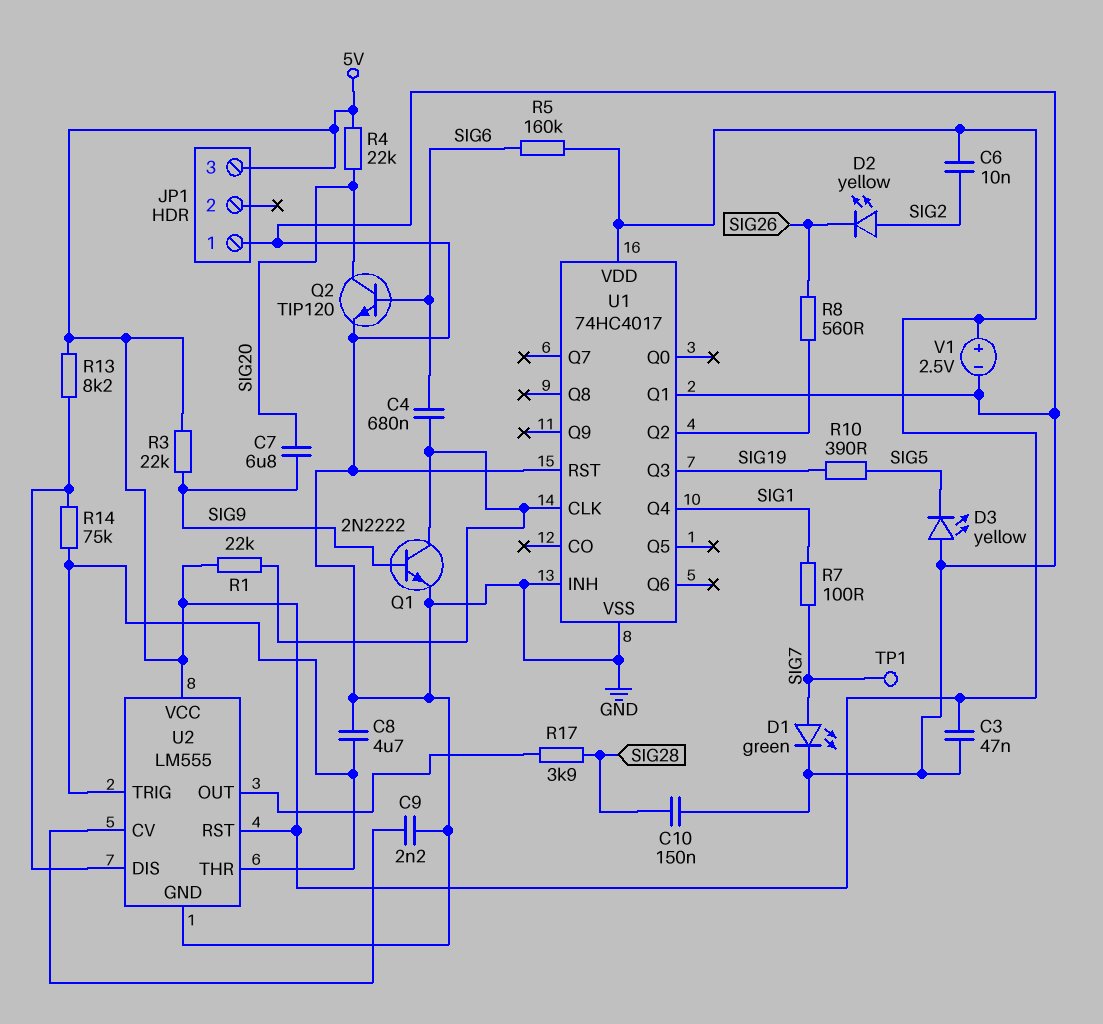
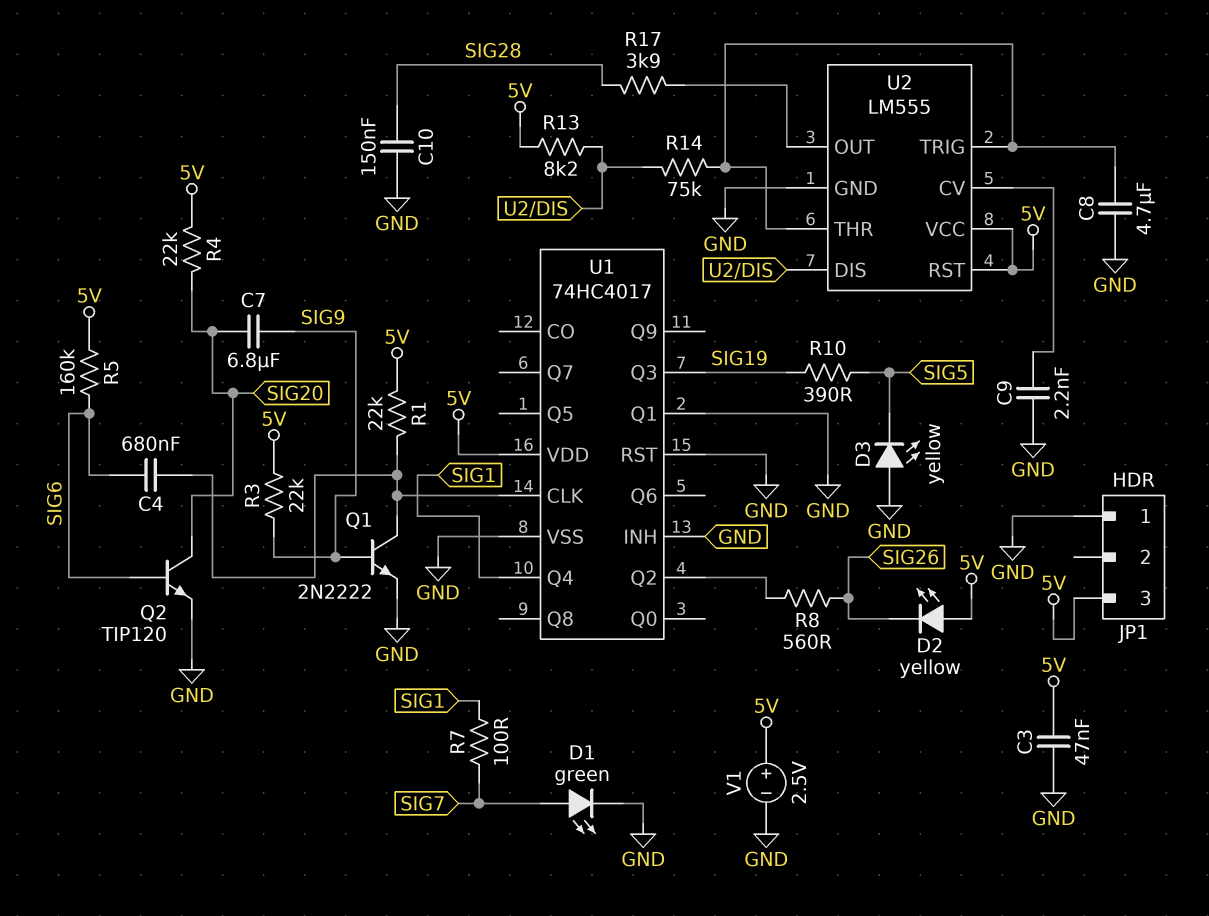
C6: 10nF (5V, SIG2) -> none
D2: LED yellow (A SIG2, K SIG26) -> LED yellow (A 5V, K SIG26)
TP1: test point (SIG7) -> none

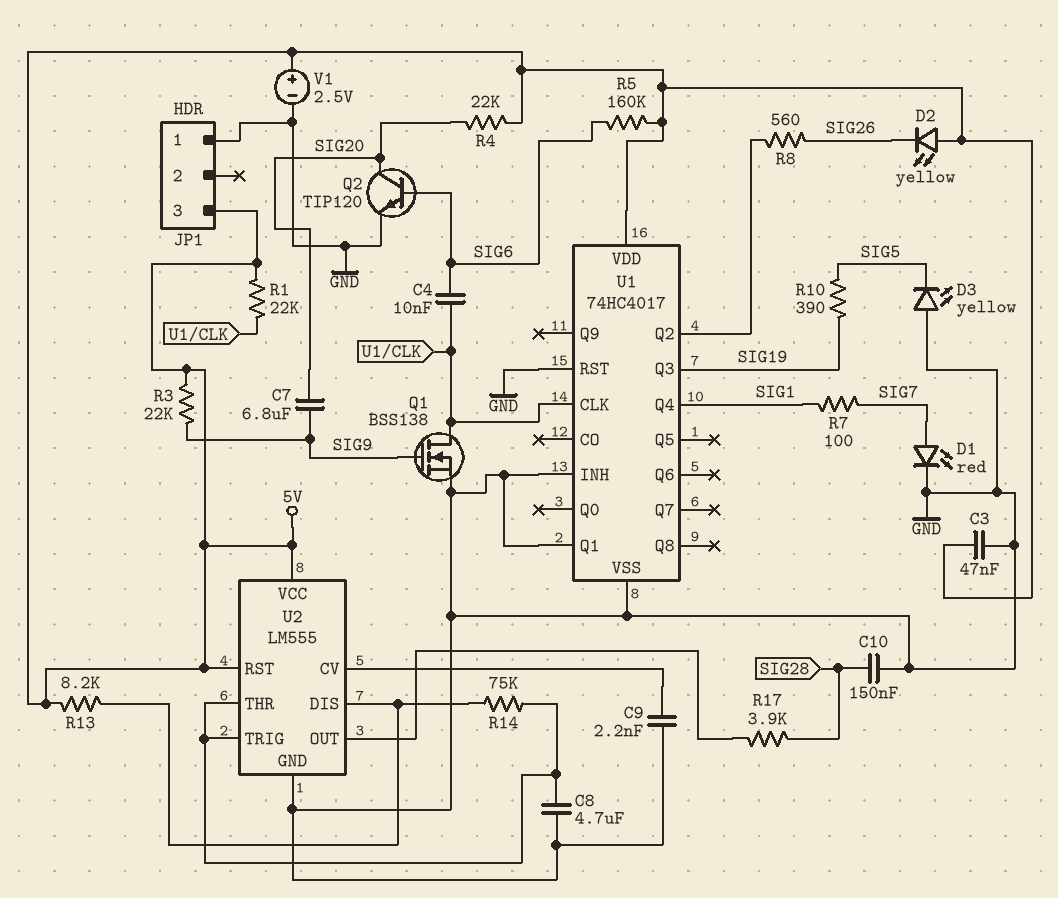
C4: 680nF (SIG6, U1/CLK) -> 10nF (SIG6, U1/CLK)
D1: LED green (A SIG7, K GND) -> LED red (A SIG7, K GND)
Q1: NPN 2N2222 (B SIG9, C U1/CLK, E GND) -> NMOS BSS138 (G SIG9, D U1/CLK, S GND)

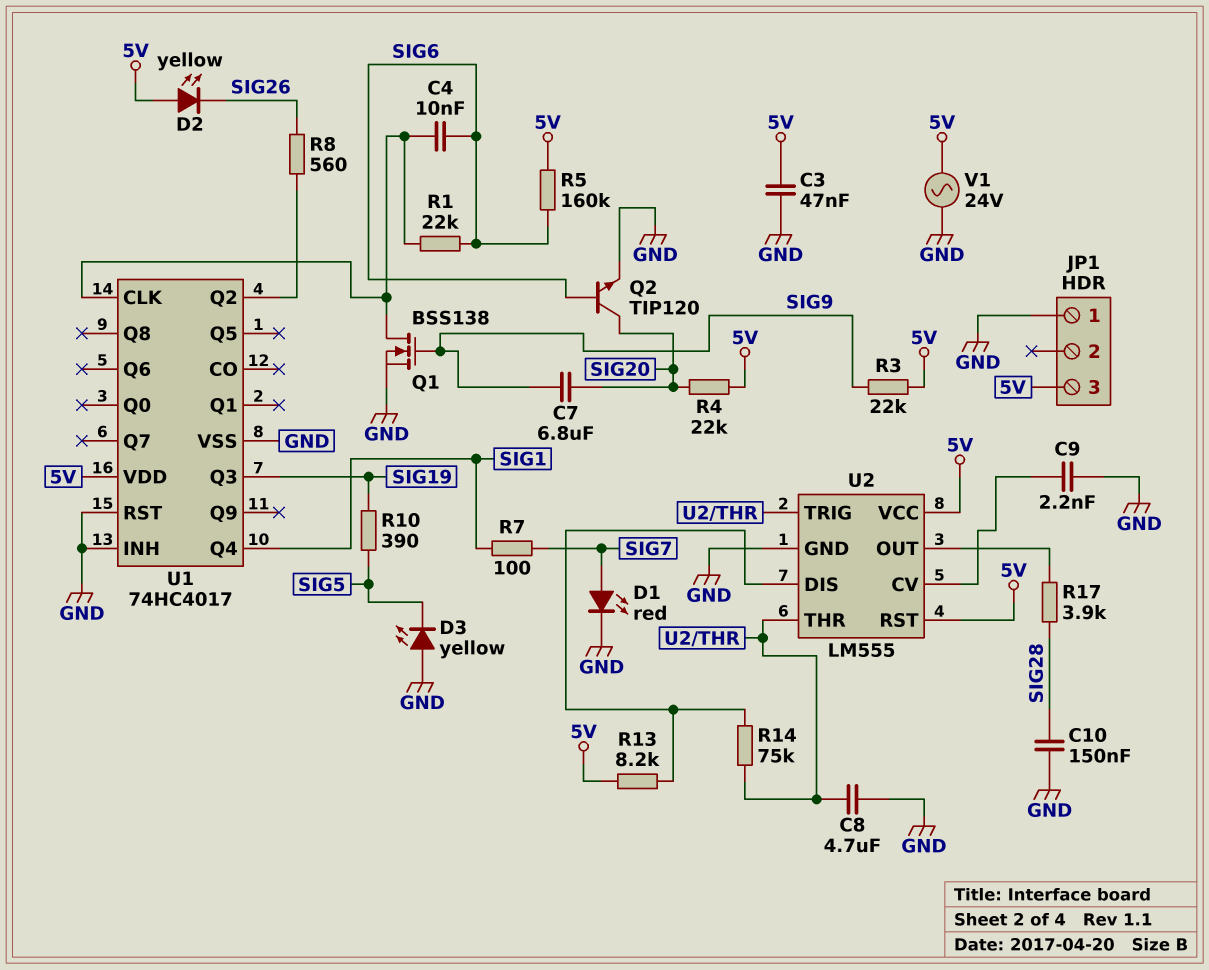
R1: 22k (5V, U1/CLK) -> 22k (SIG6, U1/CLK)
U1 pin Q1: GND -> none
V1: 2.5V (plus 5V, minus GND) -> AC 24V (5V, GND)

